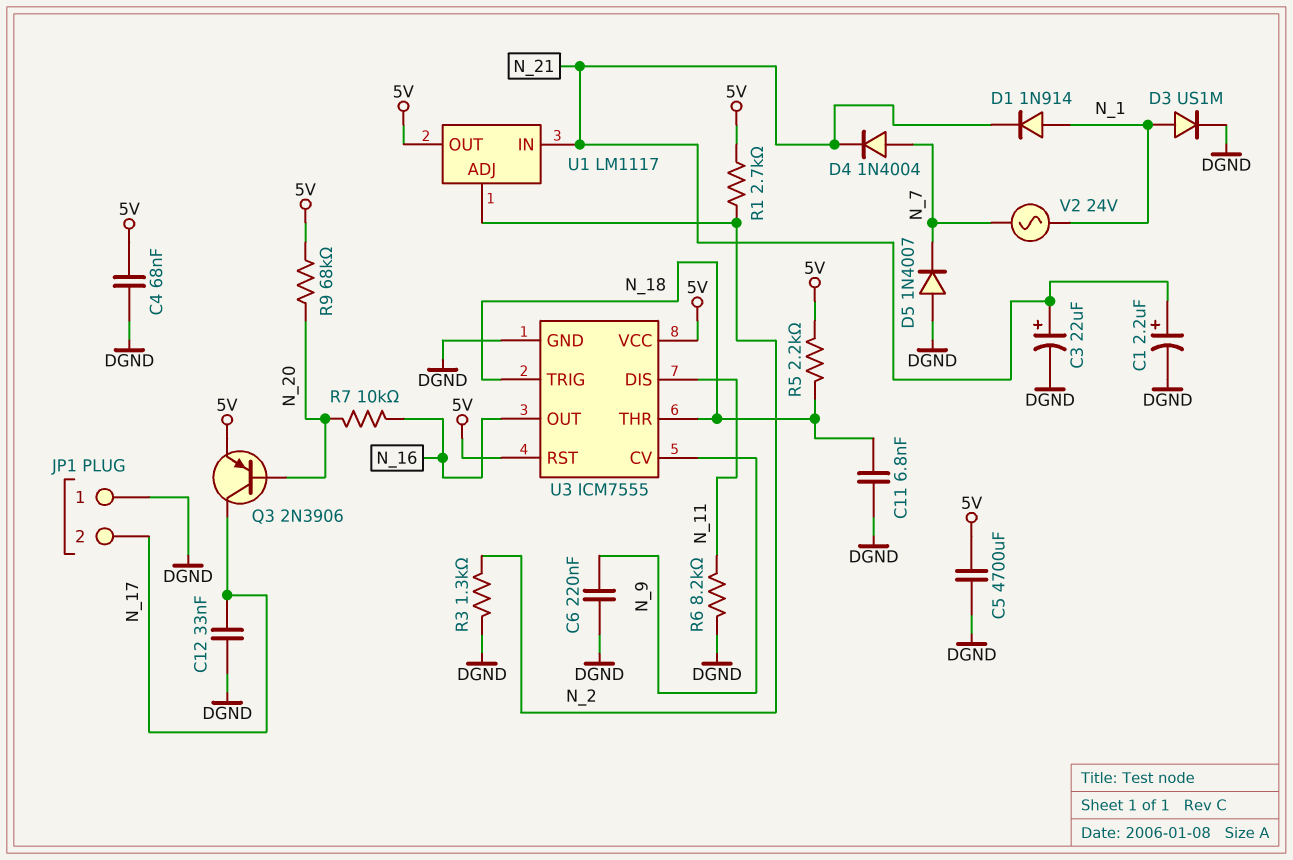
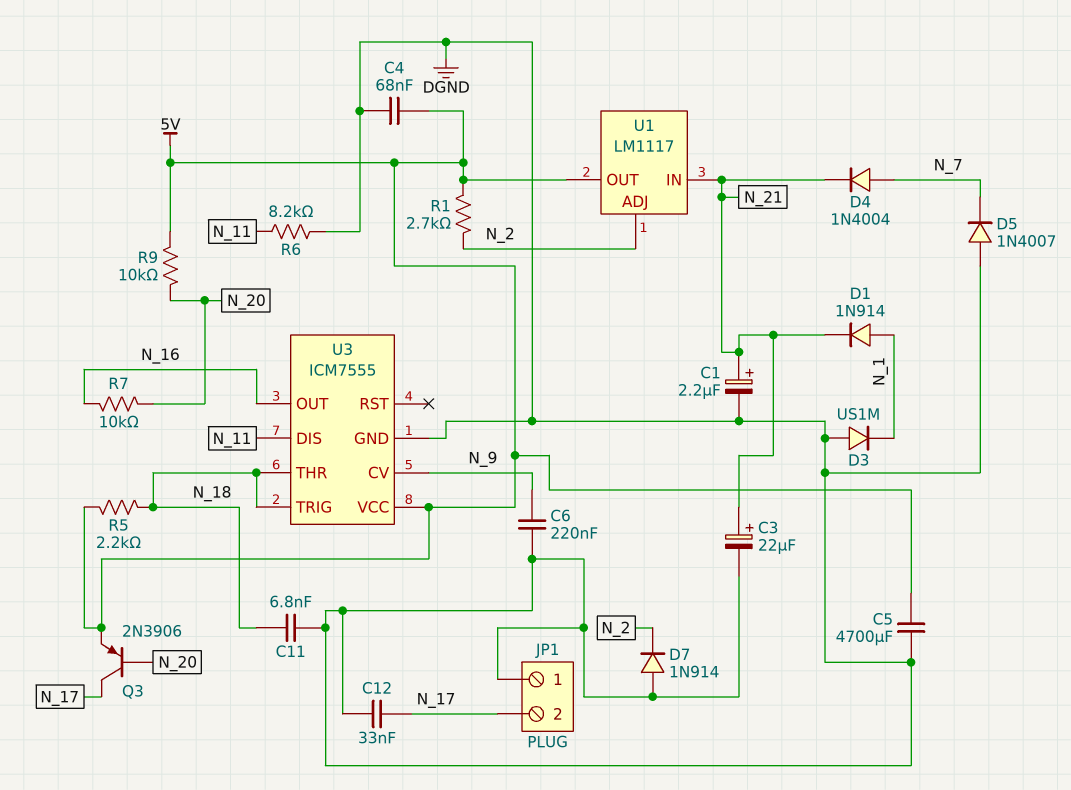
D3: diode US1M (A N_1, K DGND) -> diode US1M (A DGND, K N_1)
D7: none -> diode 1N914 (A DGND, K N_2)
R3: 1.3k (DGND, N_2) -> none
R9: 68k (5V, N_20) -> 10k (5V, N_20)
U3 pin RST: 5V -> none
V2: AC 24V (N_1, N_7) -> none

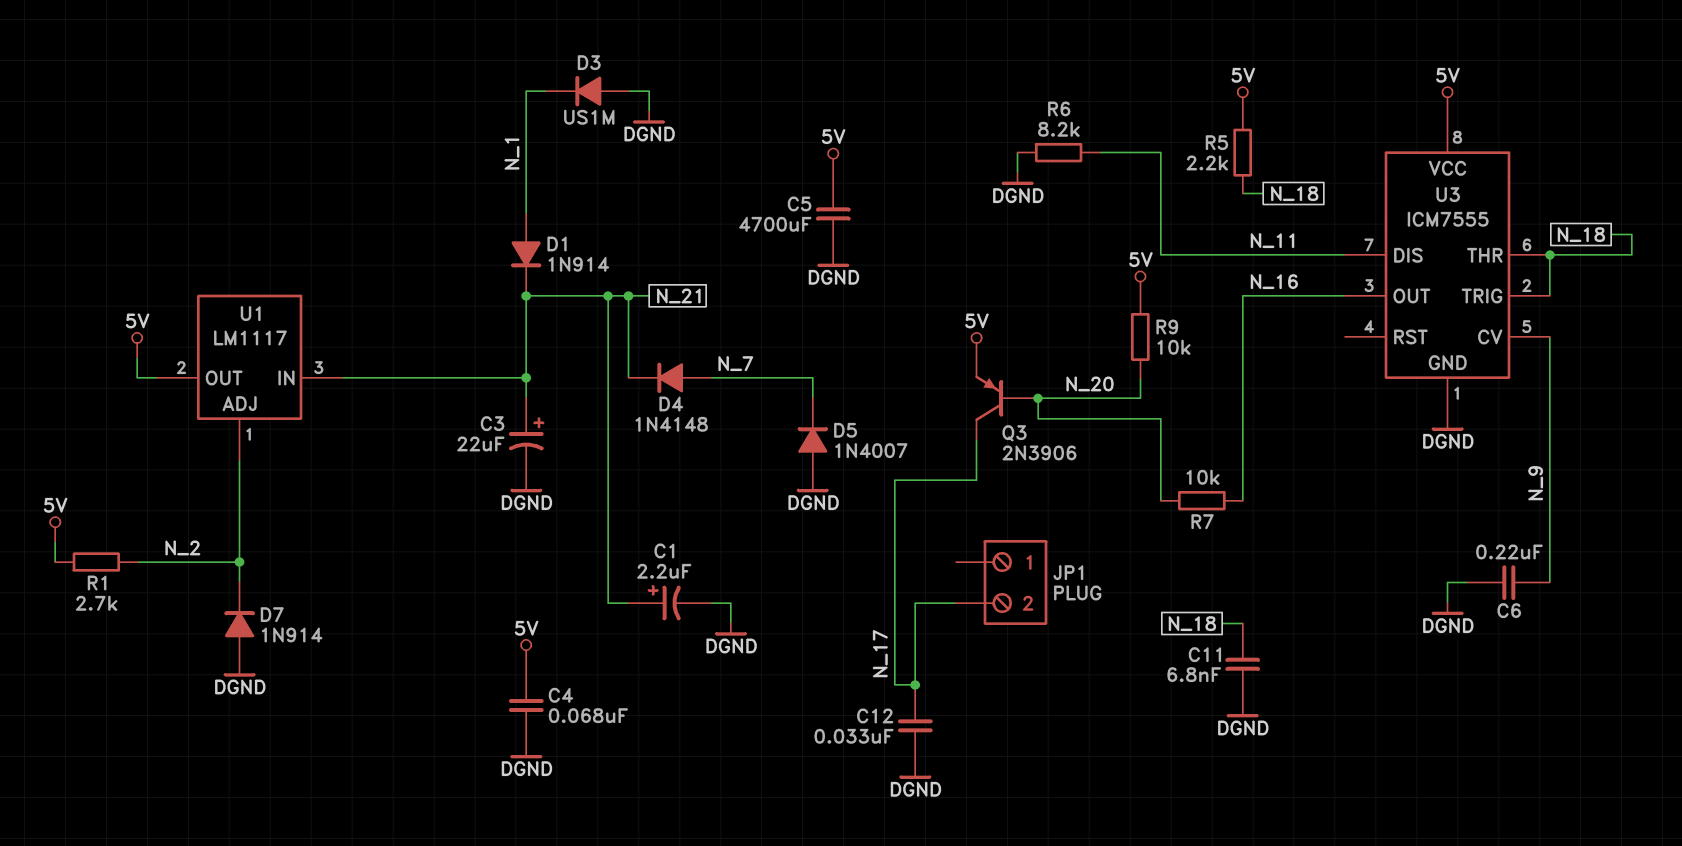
D4: diode 1N4004 (A N_7, K N_21) -> diode 1N4148 (A N_7, K N_21)
JP1 pin 1: DGND -> none

